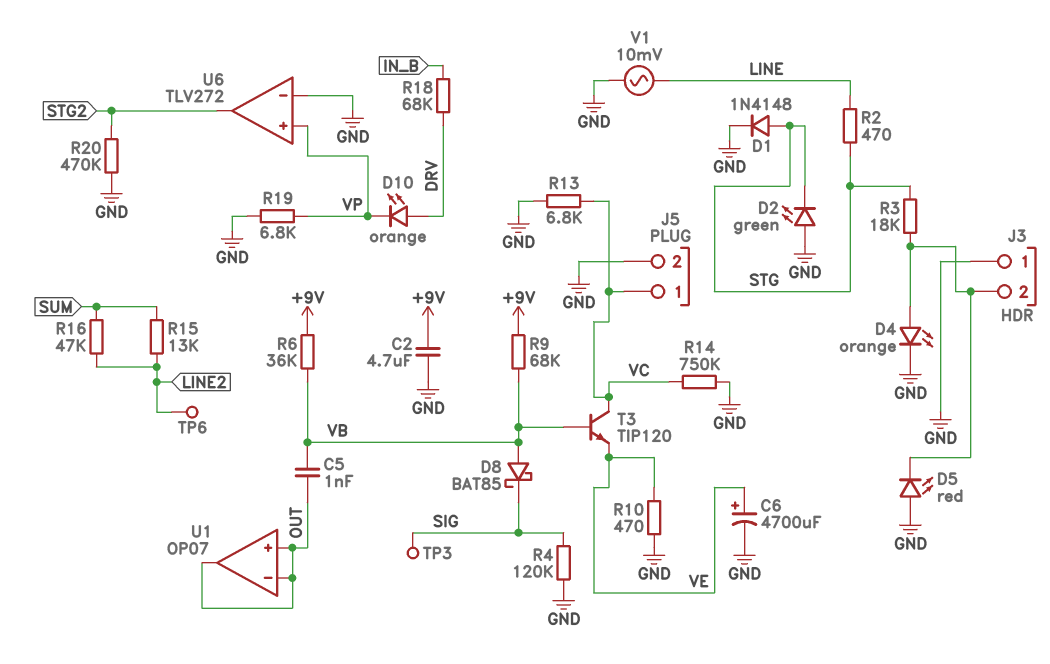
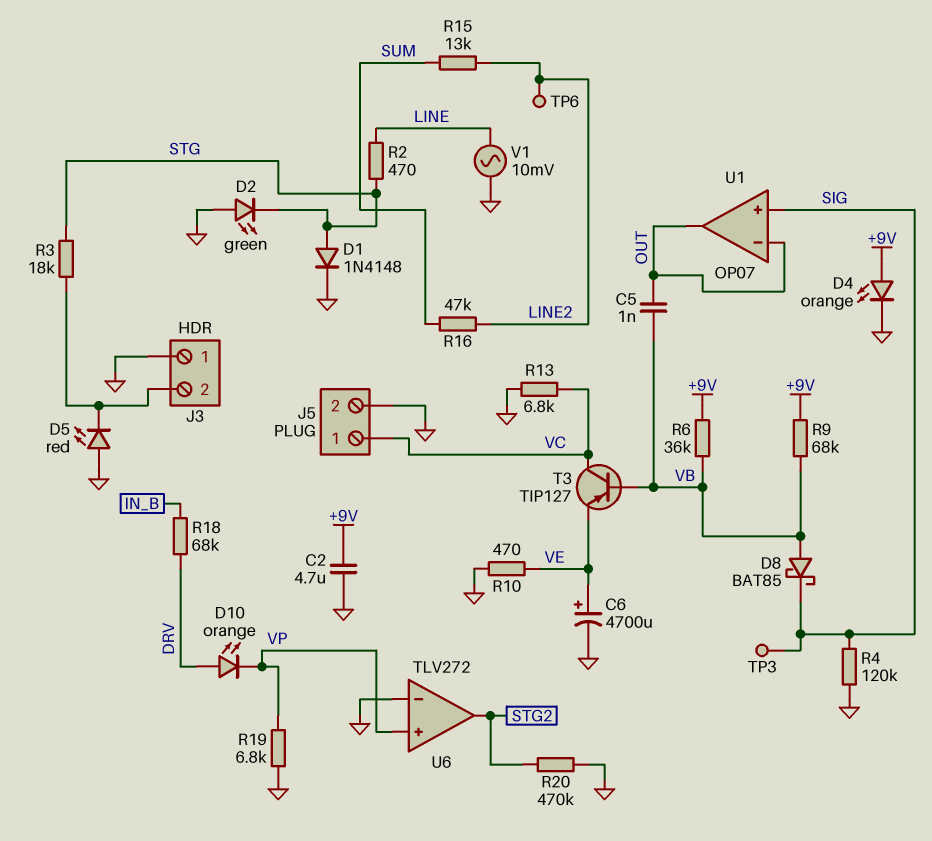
D4: LED orange (A J3/2, K GND) -> LED orange (A +9V, K GND)
R14: 750k (GND, VC) -> none
T3: NPN TIP120 (B VB, C VC, E VE) -> PNP TIP127 (B VB, C VC, E VE)
U1 pin in+: OUT -> SIG

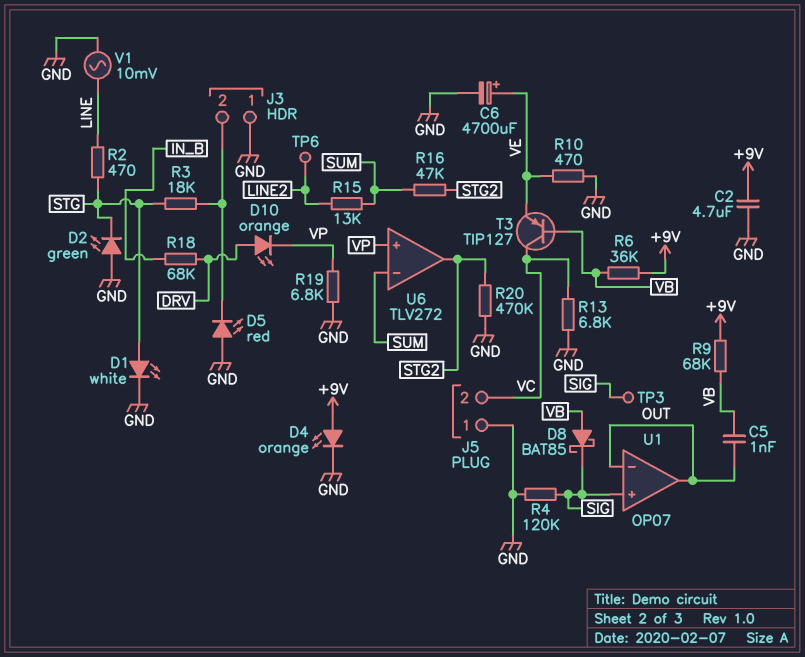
D1: diode 1N4148 (A STG, K GND) -> LED white (A STG, K GND)
J5 pin 1: VC -> GND
J5 pin 2: GND -> VC
R16: 47k (LINE2, SUM) -> 47k (STG2, SUM)
U6 pin in-: GND -> SUM

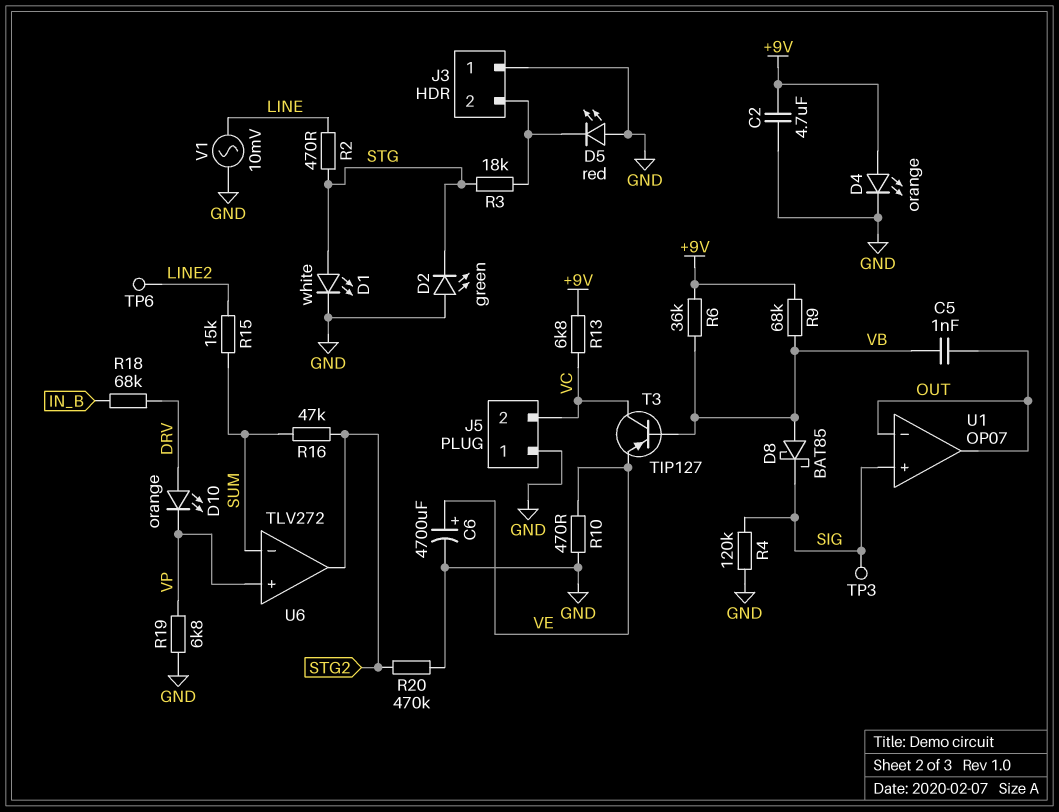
R13: 6.8k (GND, VC) -> 6.8k (+9V, VC)
R15: 13k (LINE2, SUM) -> 15k (LINE2, SUM)

